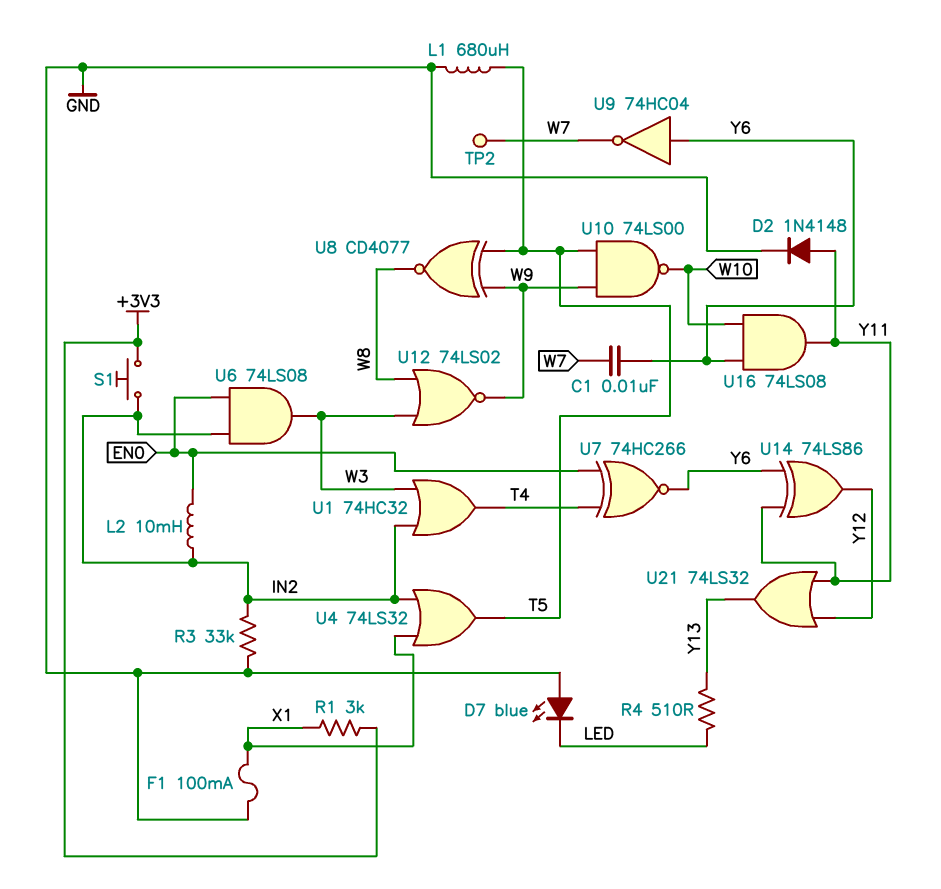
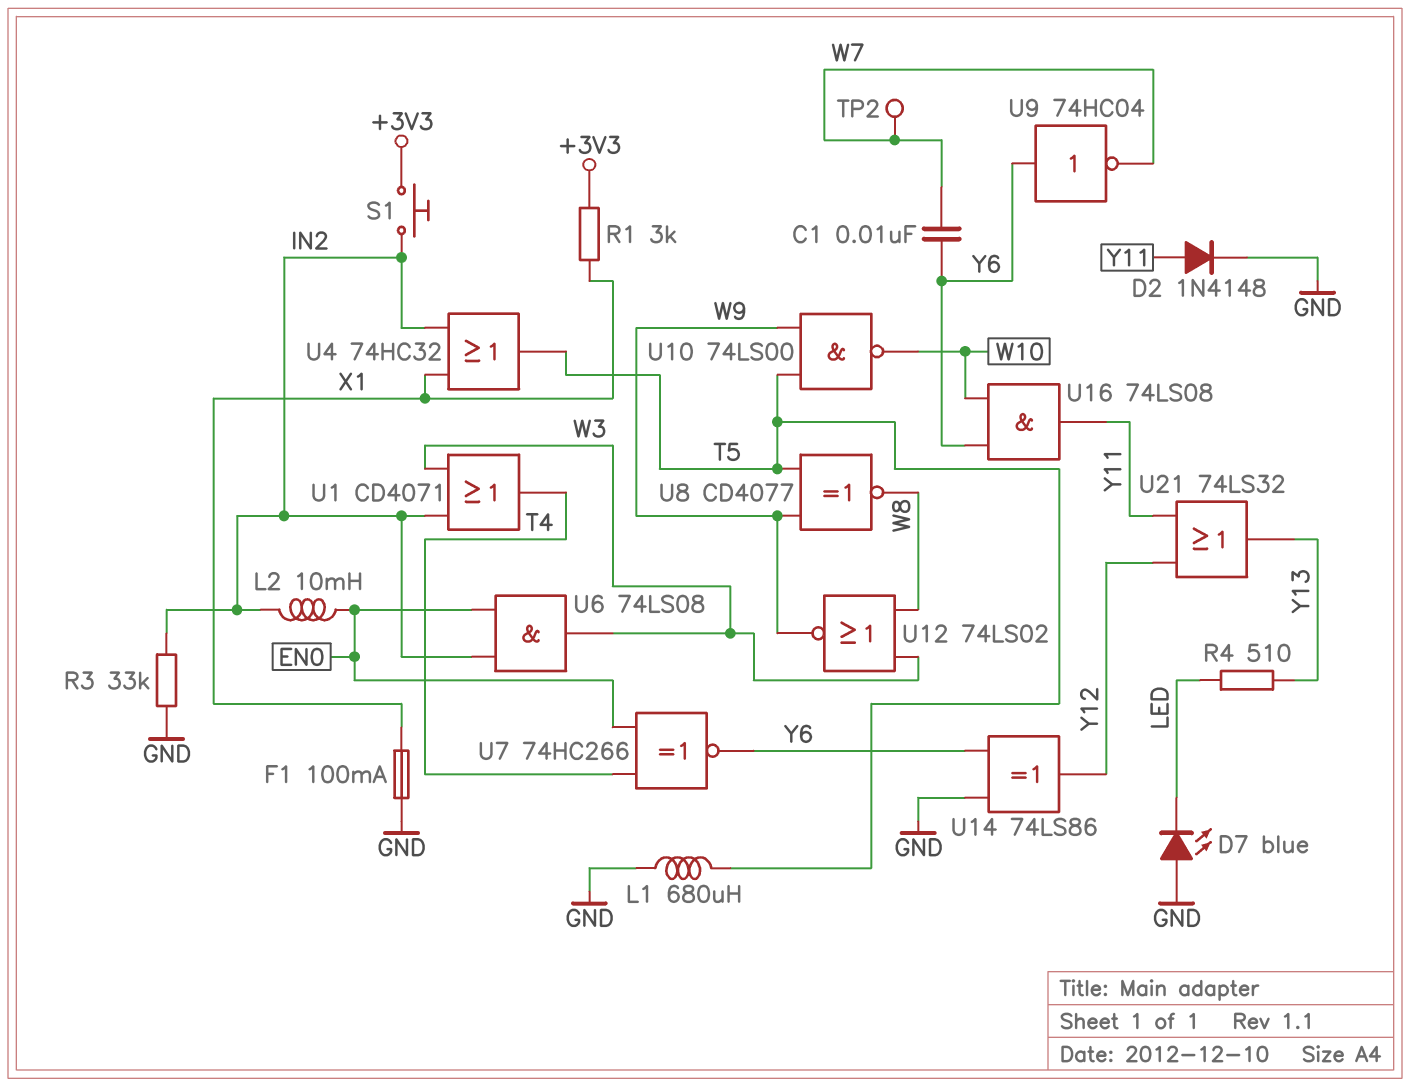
U1: OR 74HC32 (in IN2, in W3, out T4) -> OR CD4071 (in IN2, in W3, out T4)
U4: OR 74LS32 (in IN2, in X1, out T5) -> OR 74HC32 (in IN2, in X1, out T5)
U14: XOR 74LS86 (in Y6, in Y11, out Y12) -> XOR 74LS86 (in GND, in Y6, out Y12)

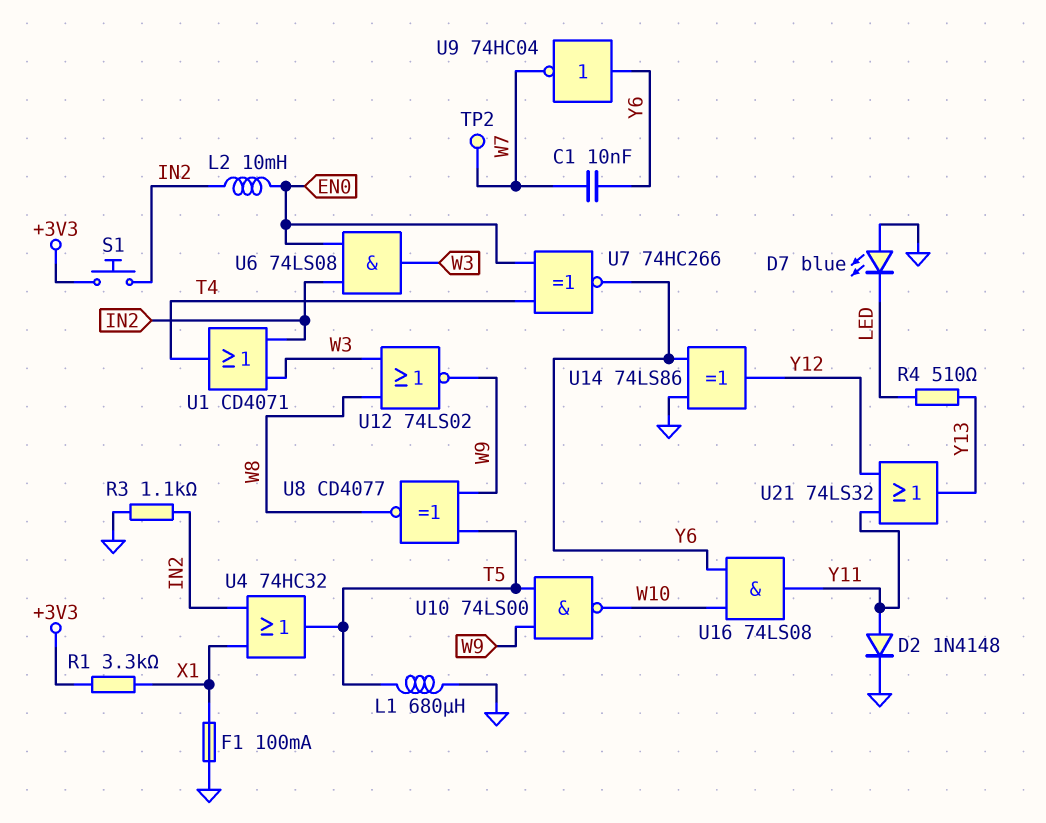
R1: 3k (+3V3, X1) -> 3.3k (+3V3, X1)
R3: 33k (GND, IN2) -> 1.1k (GND, IN2)

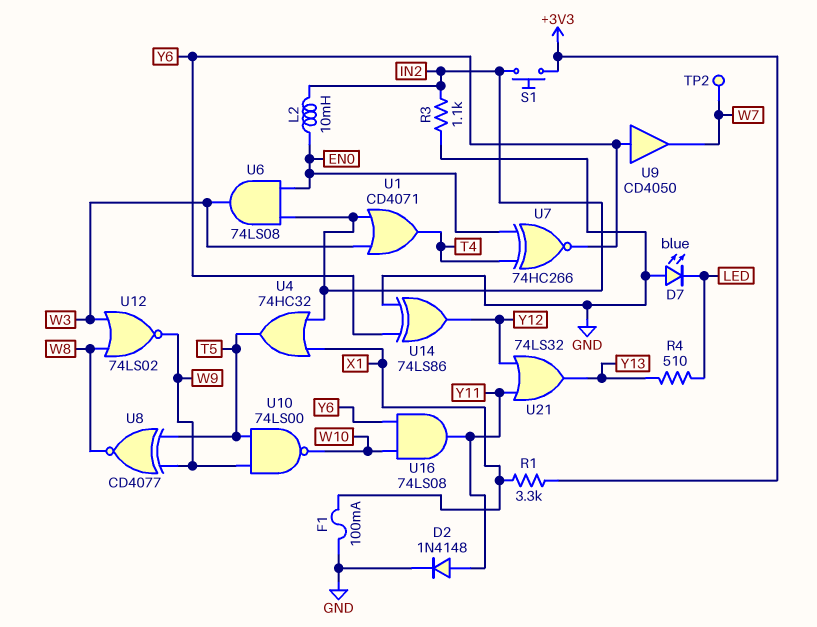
C1: 10nF (W7, Y6) -> none
L1: 680uH (GND, T5) -> none
U9: NOT 74HC04 (in Y6, out W7) -> buffer CD4050 (in Y6, out W7)

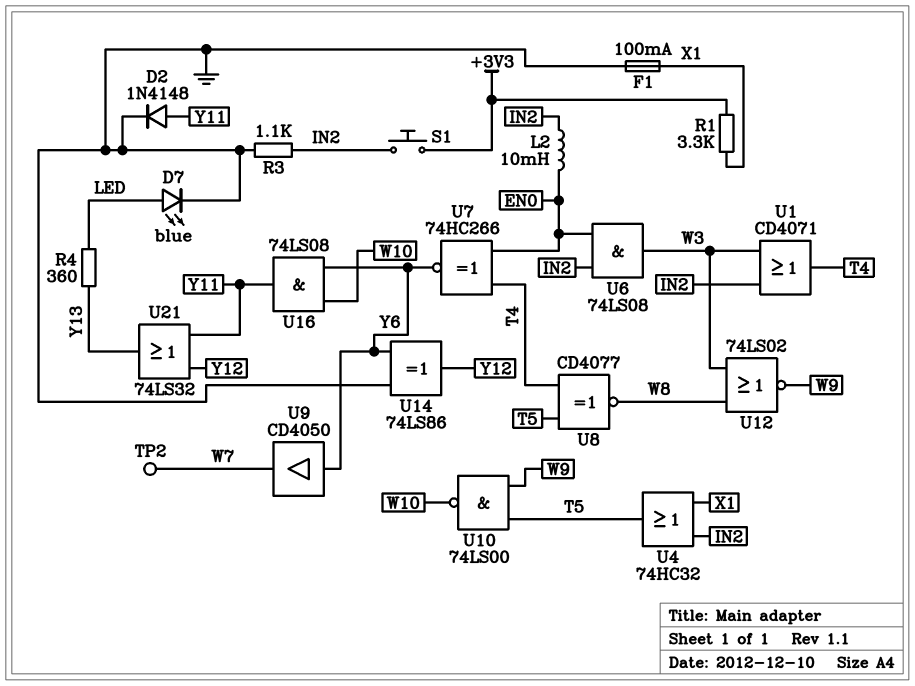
D7: LED blue (A GND, K LED) -> LED blue (A LED, K GND)
R4: 510 (LED, Y13) -> 360 (LED, Y13)
U8: XNOR CD4077 (in T5, in W9, out W8) -> XNOR CD4077 (in T4, in T5, out W8)

